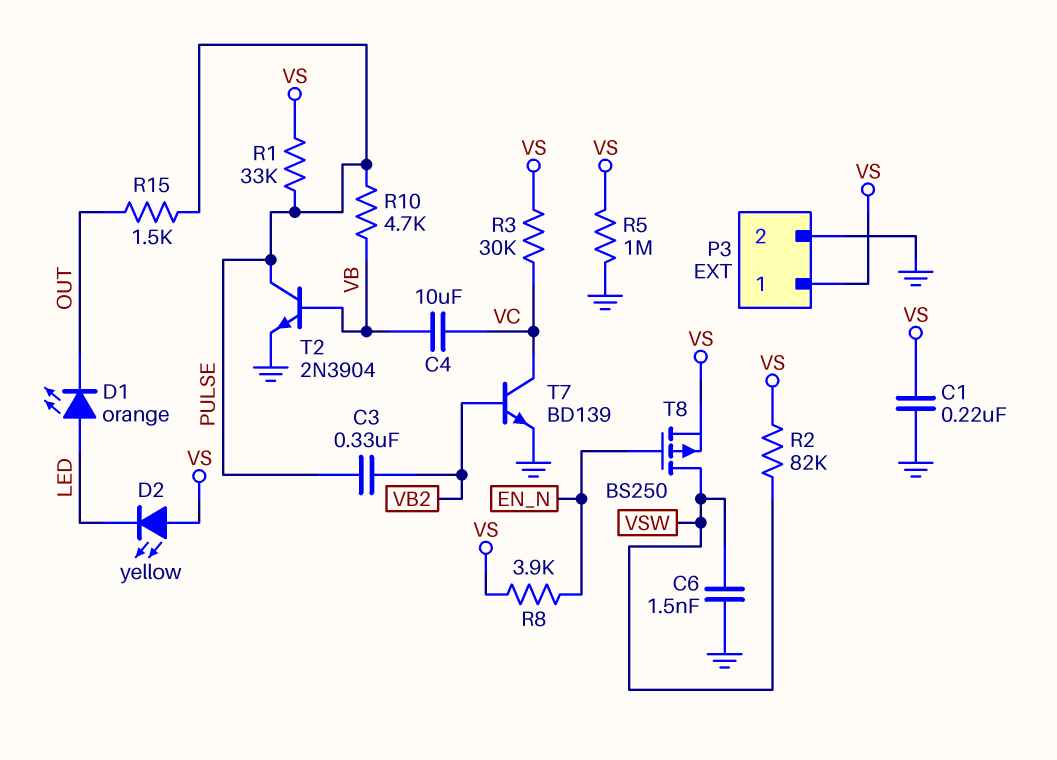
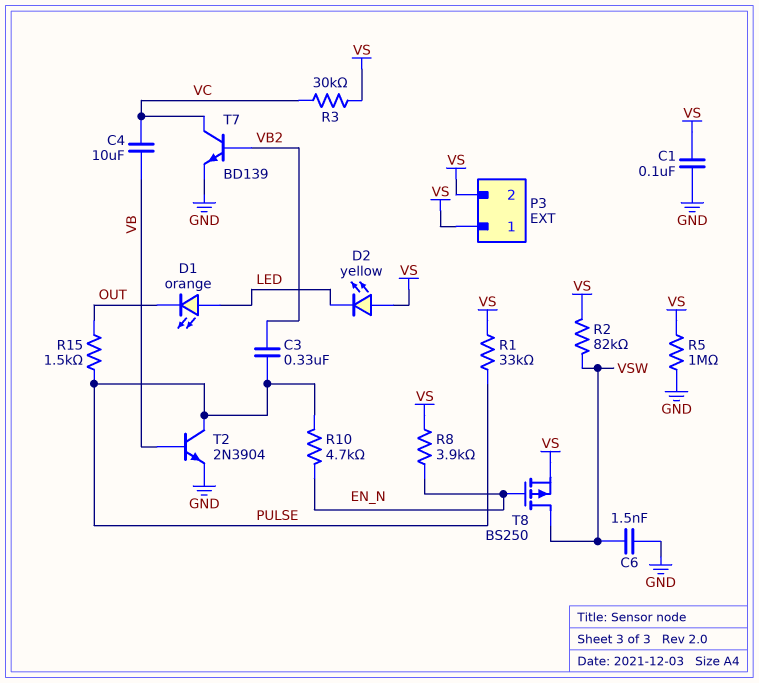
C1: 220nF (GND, VS) -> 100nF (GND, VS)
P3 pin 2: GND -> VS
R10: 4.7k (PULSE, VB) -> 4.7k (EN_N, PULSE)

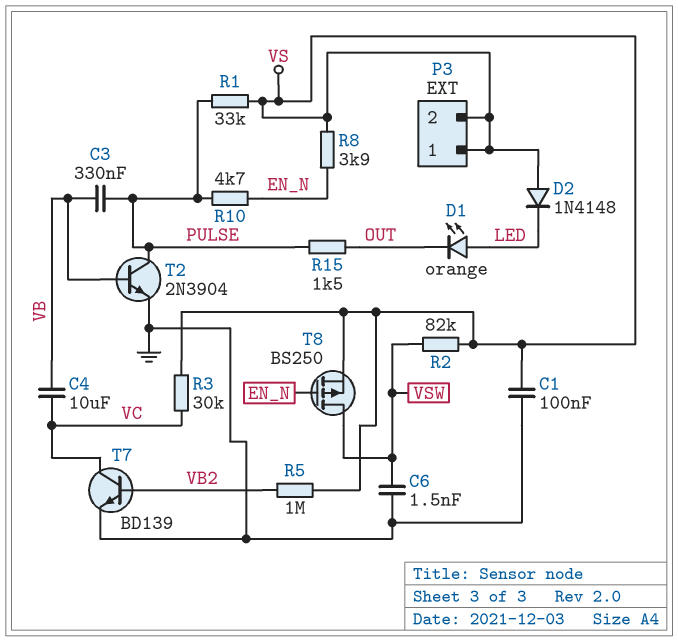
C3: 330nF (PULSE, VB2) -> 330nF (PULSE, VB)
D2: LED yellow (A VS, K LED) -> diode 1N4148 (A VS, K LED)
R5: 1M (GND, VS) -> 1M (VB2, VS)

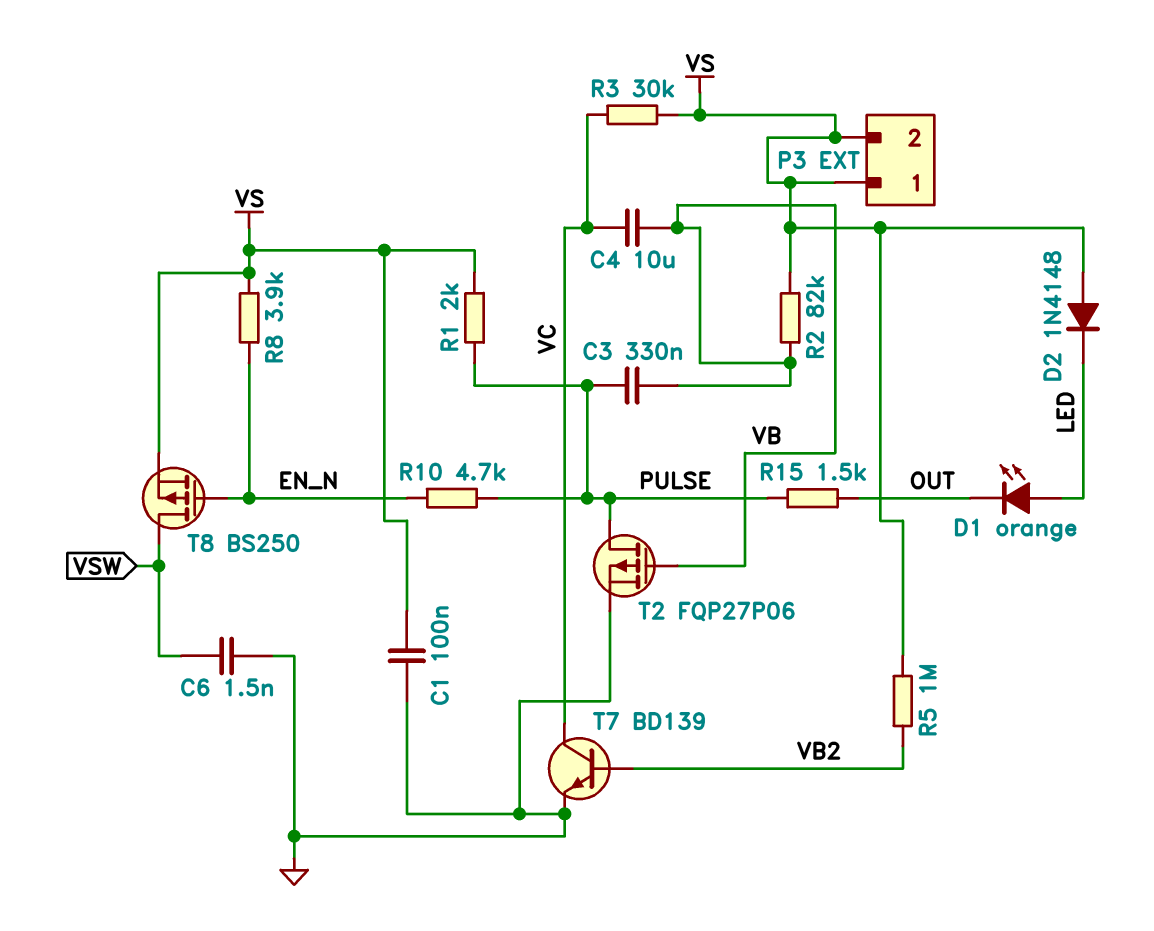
R1: 33k (PULSE, VS) -> 2k (PULSE, VS)
R2: 82k (VS, VSW) -> 82k (VB, VS)
T2: NPN 2N3904 (B VB, C PULSE, E GND) -> PMOS FQP27P06 (G VB, D PULSE, S GND)

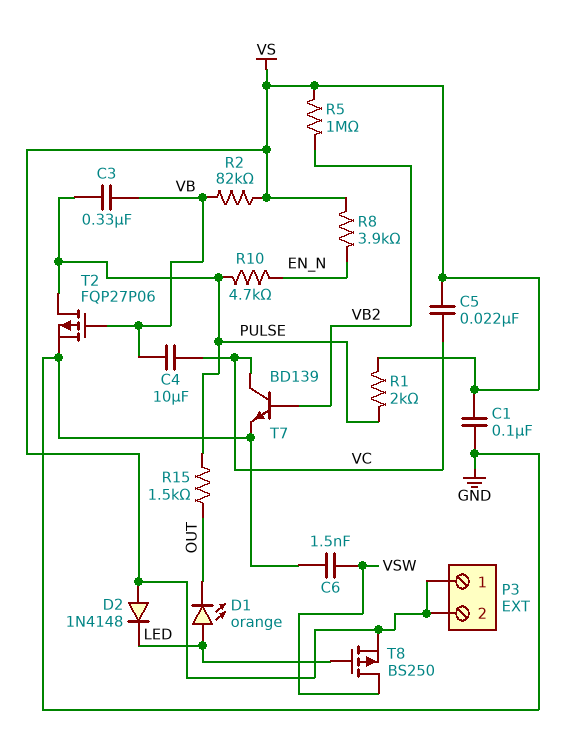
C5: none -> 22nF (VC, VS)
R3: 30k (VC, VS) -> none
T8: PMOS BS250 (G EN_N, D VSW, S VS) -> PMOS BS250 (G LED, D VSW, S VS)

